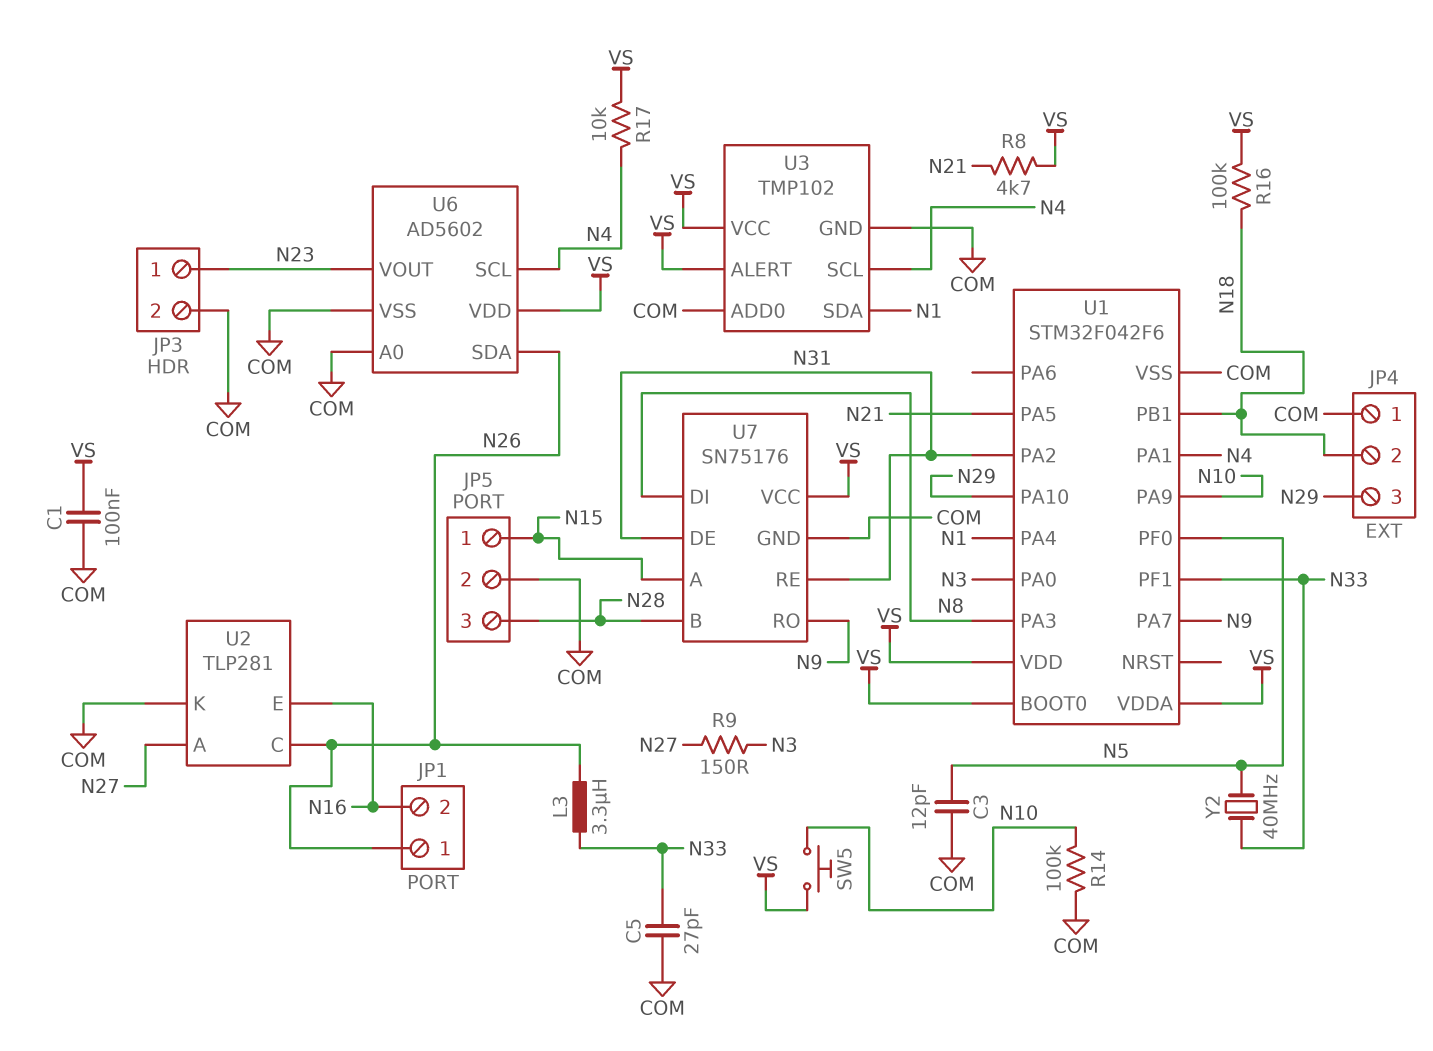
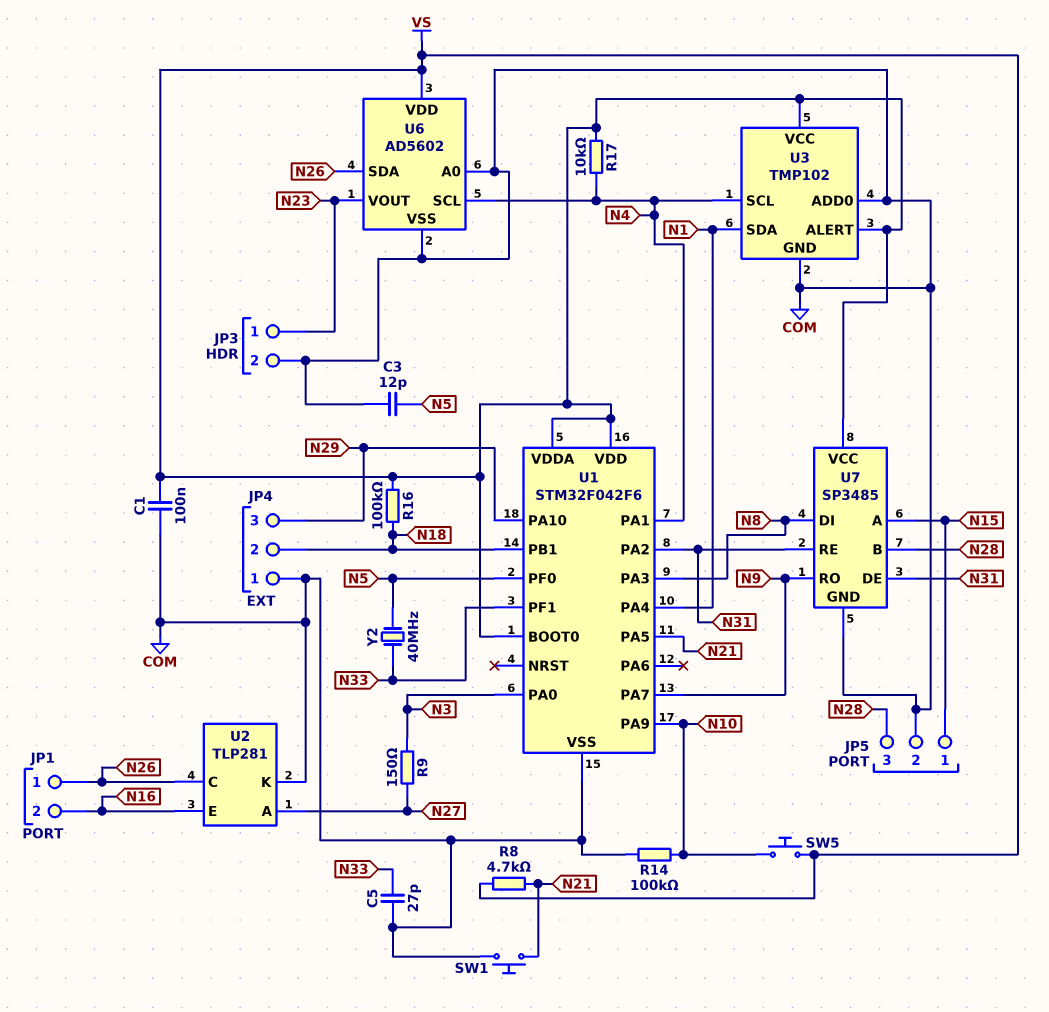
L3: 3.3uH (N26, N33) -> none
SW1: none -> button (COM, N21)
U7: SN75176 -> SP3485

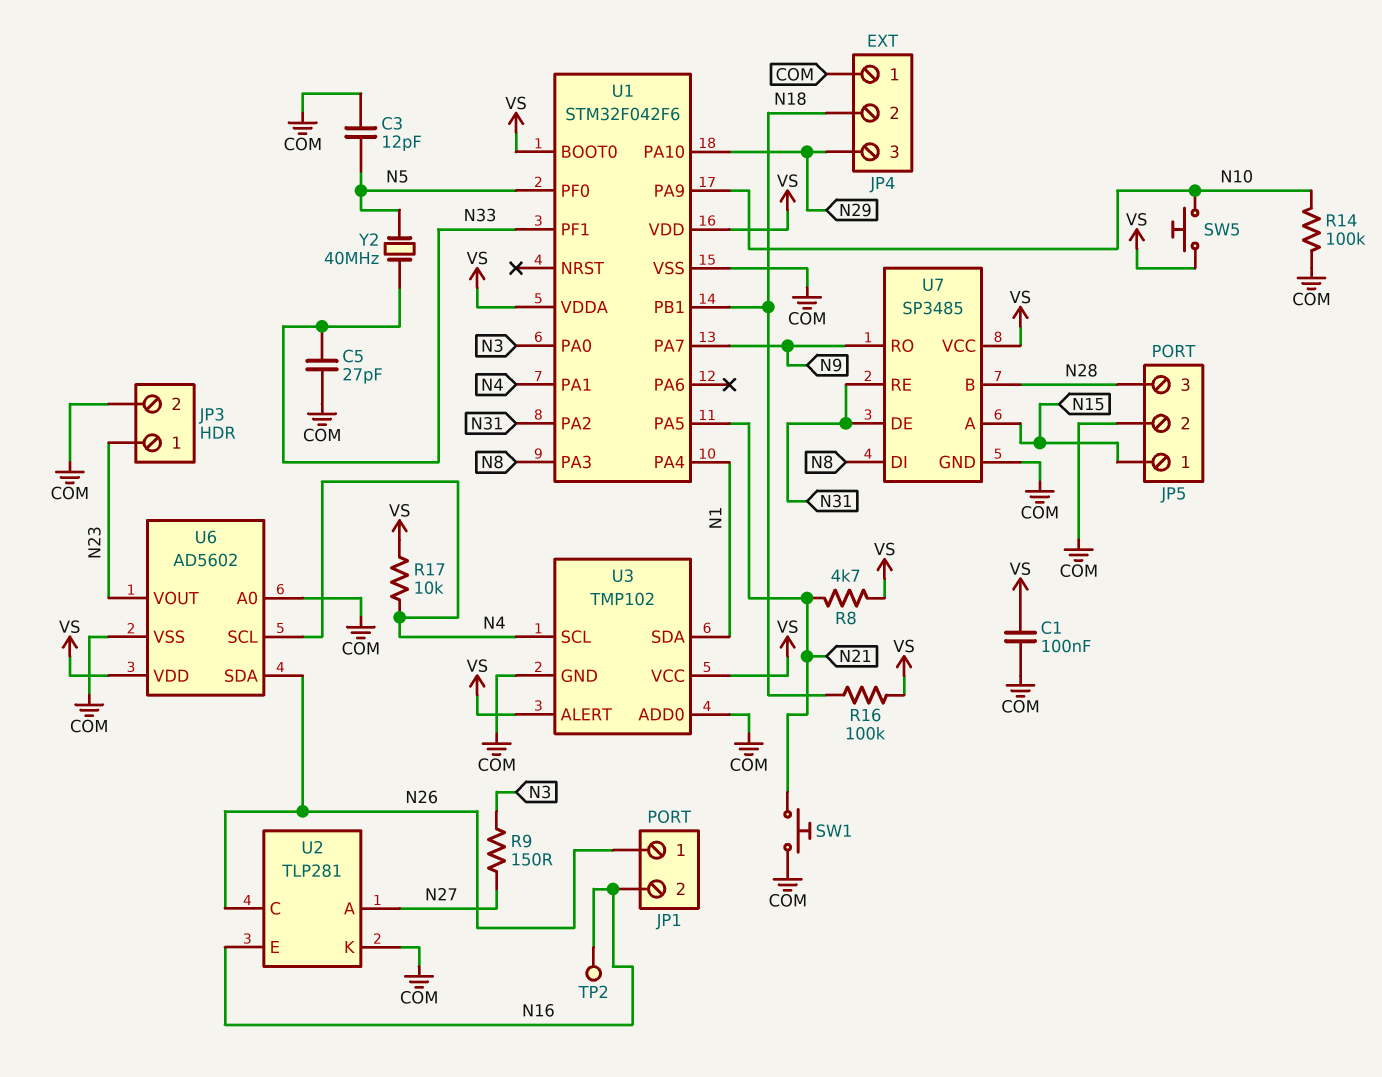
TP2: none -> test point (N16)

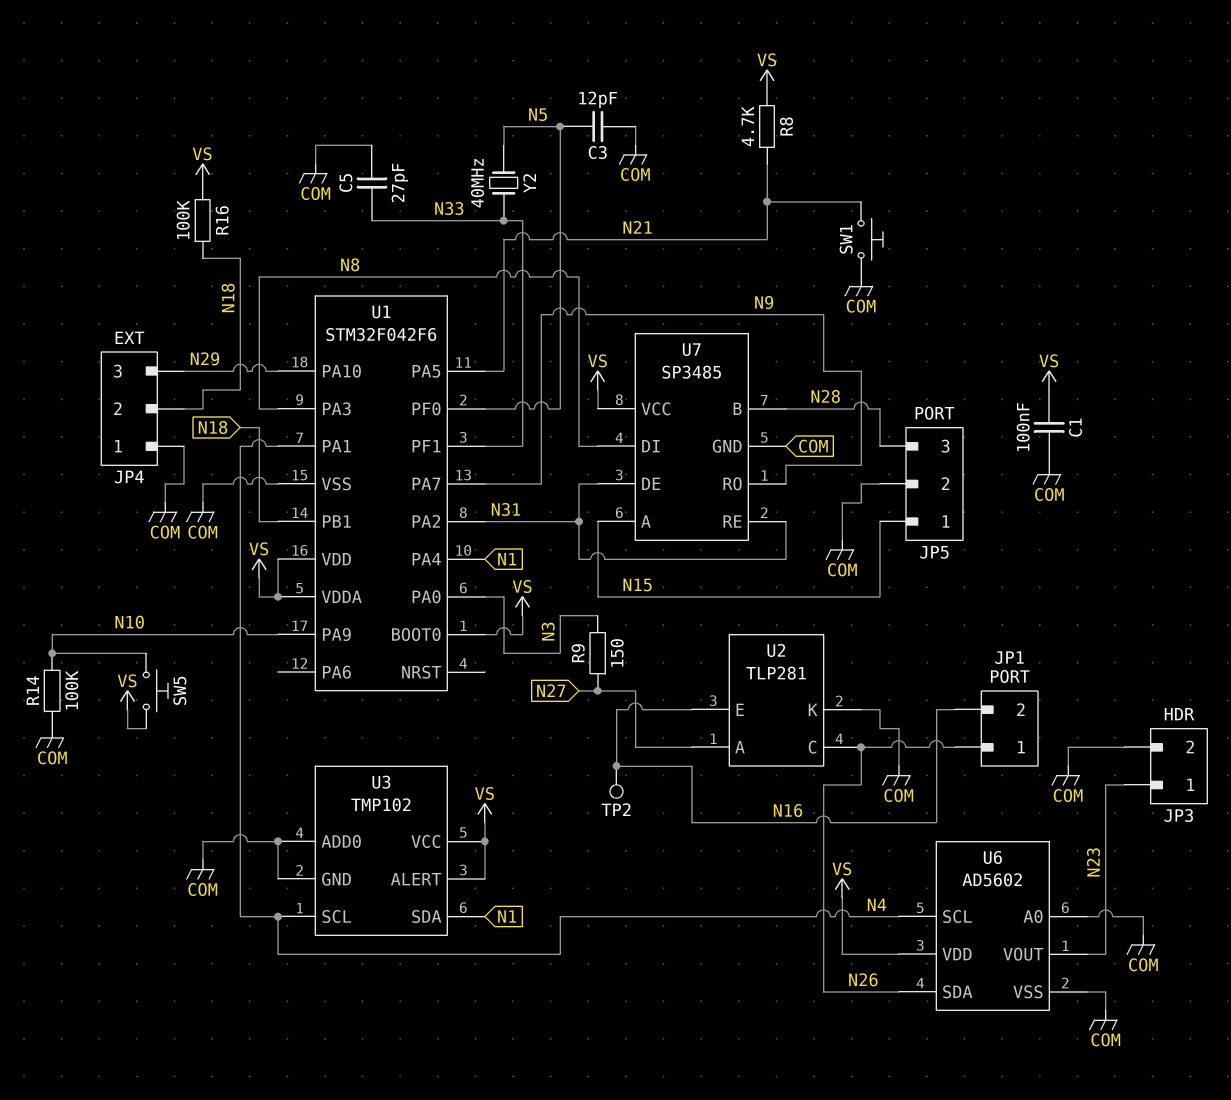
R17: 10k (N4, VS) -> none

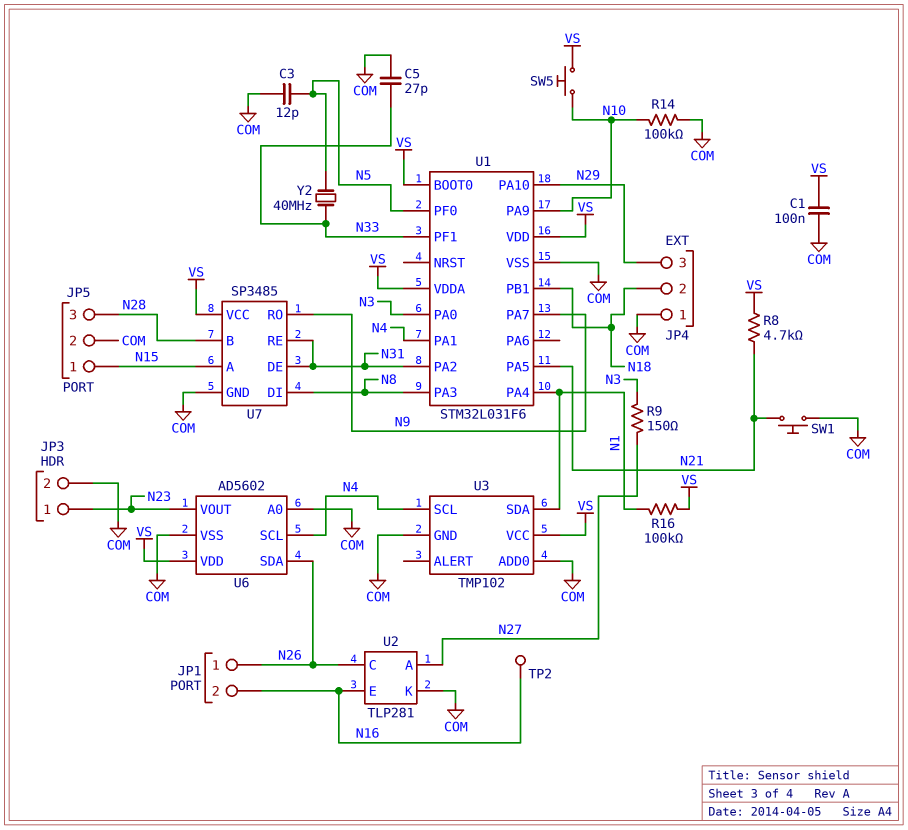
R16: 100k (N18, VS) -> 100k (N1, VS)
U1: STM32F042F6 -> STM32L031F6
U3 pin ALERT: VS -> none

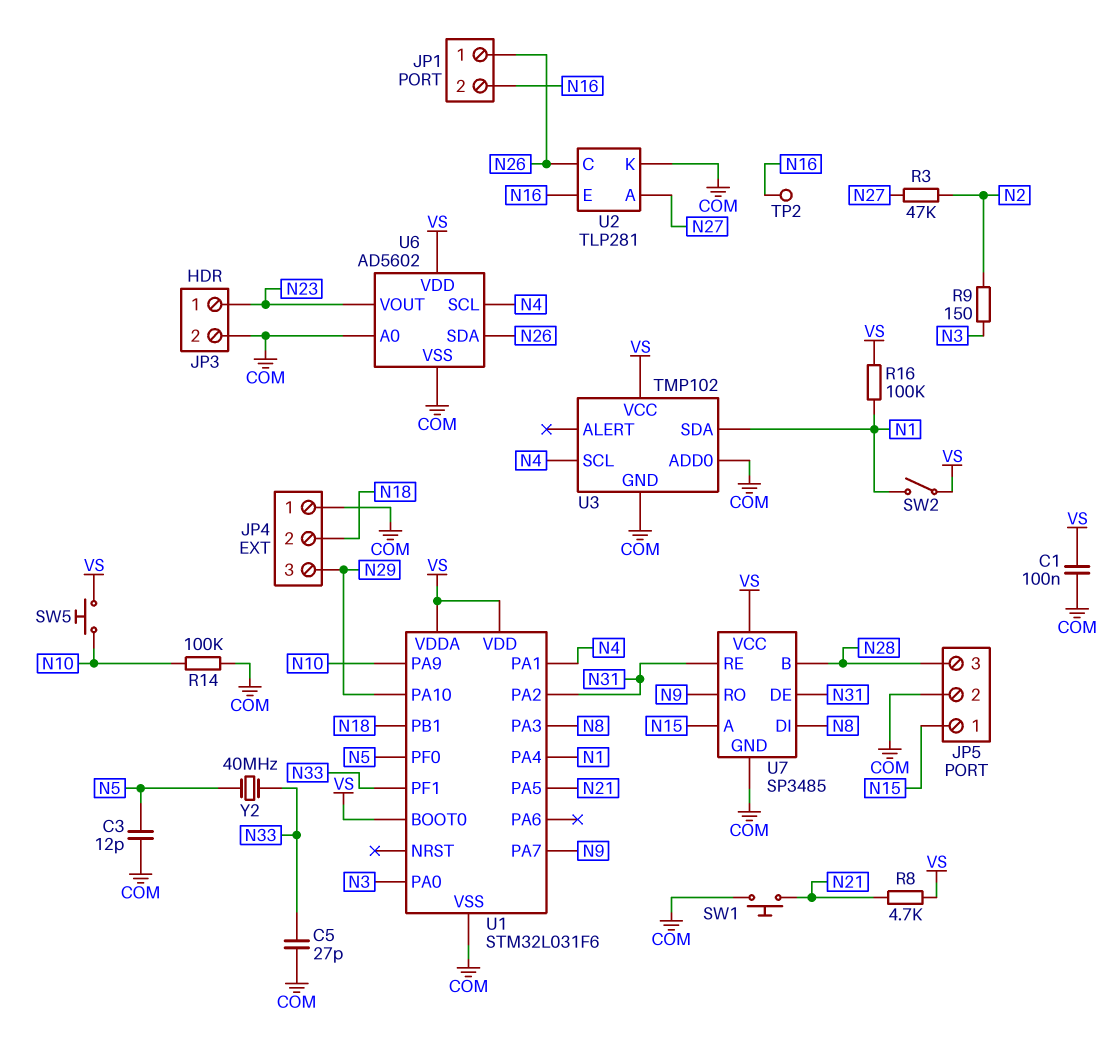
R3: none -> 47k (N2, N27)
R9: 150 (N3, N27) -> 150 (N2, N3)
SW2: none -> switch (N1, VS)

